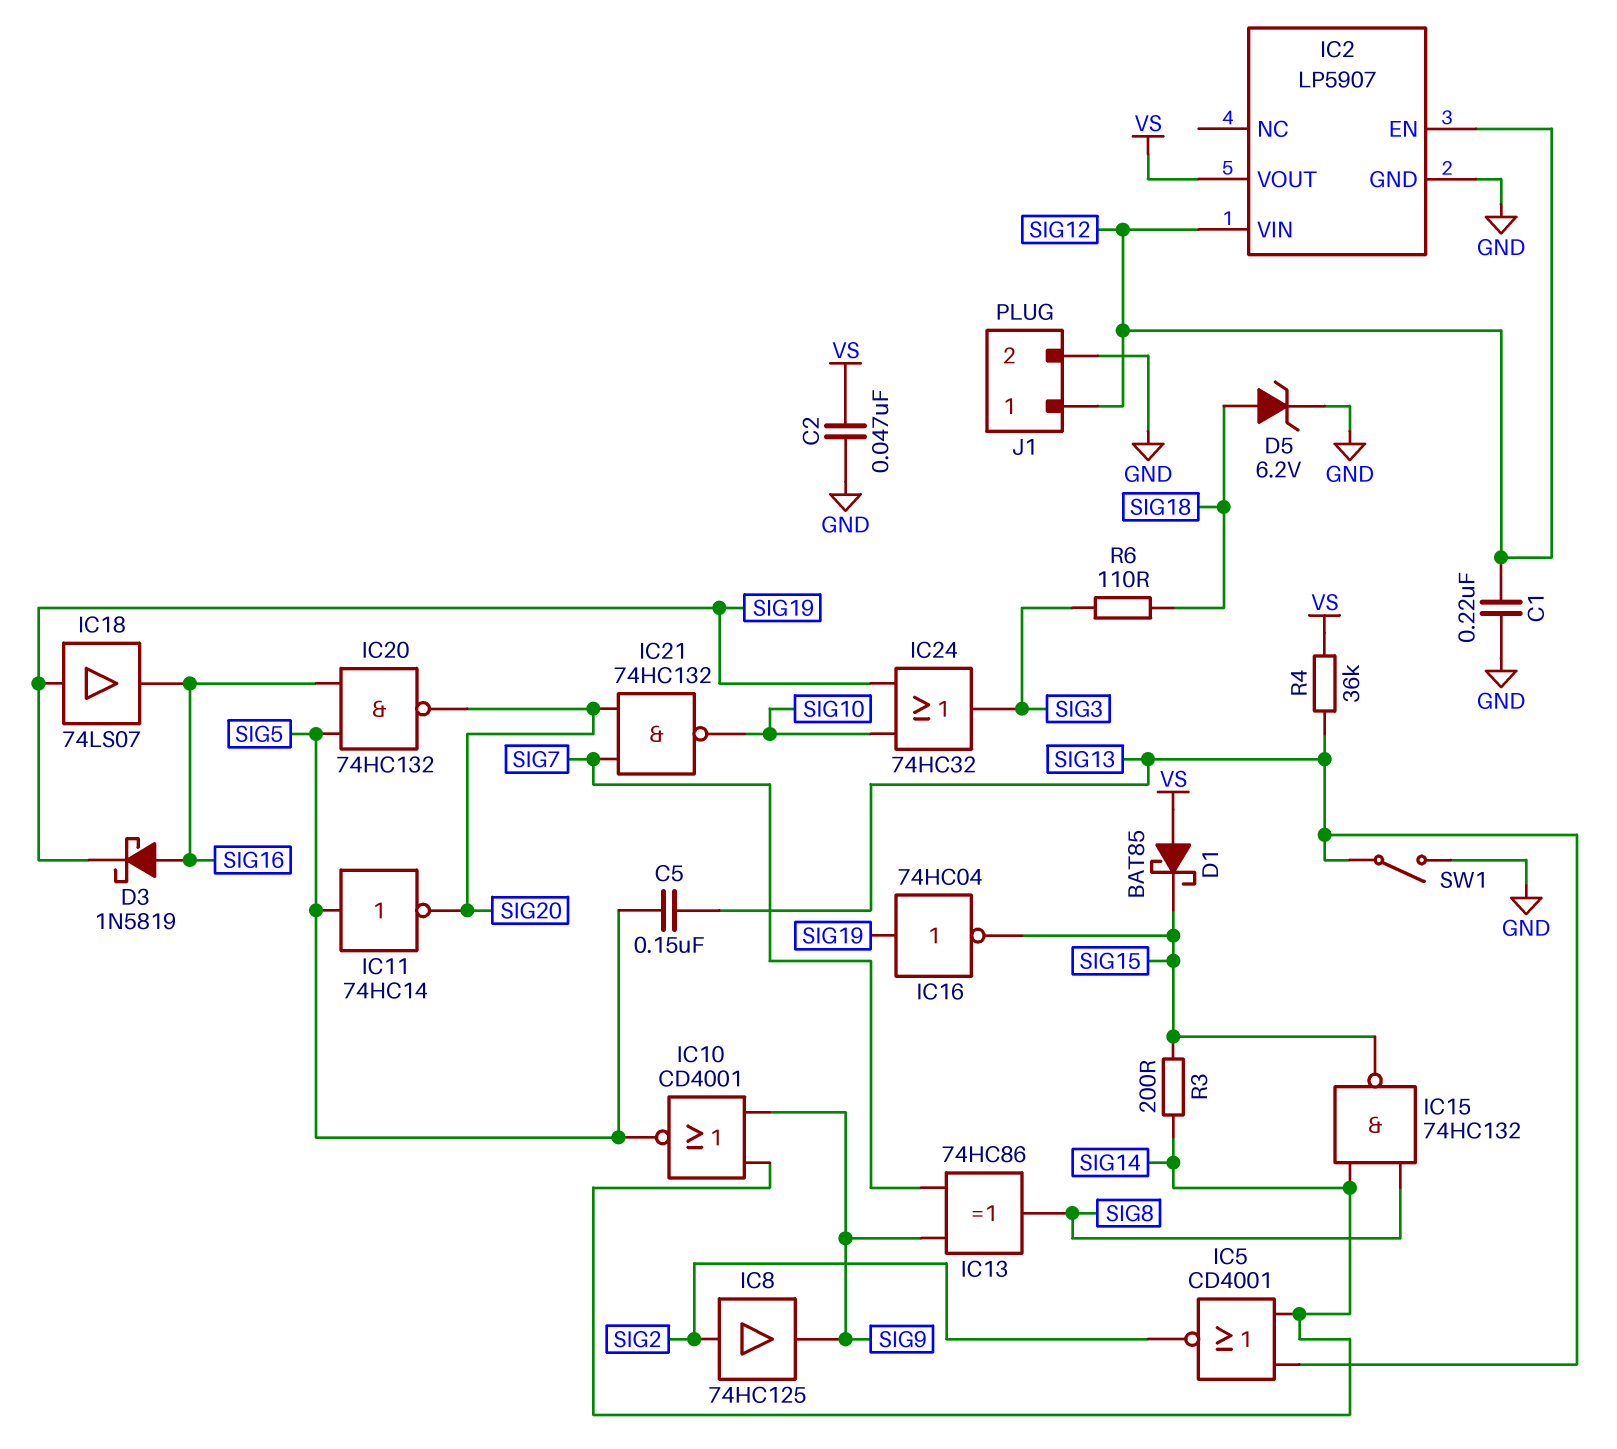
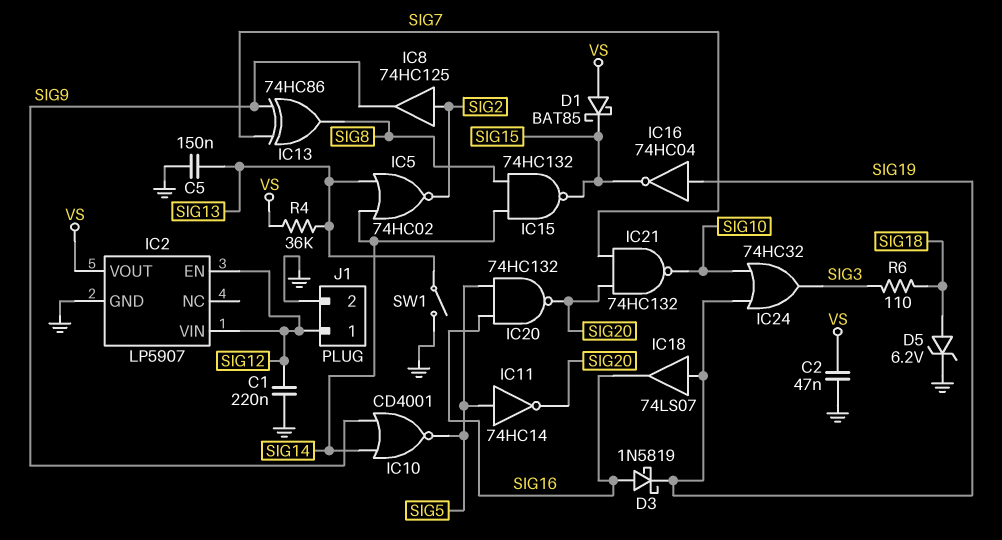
C5: 150nF (SIG5, SIG13) -> 150nF (GND, SIG13)
IC5: NOR CD4001 (in SIG13, in SIG14, out SIG2) -> NOR 74HC02 (in SIG13, in SIG14, out SIG2)
R3: 200 (SIG14, SIG15) -> none

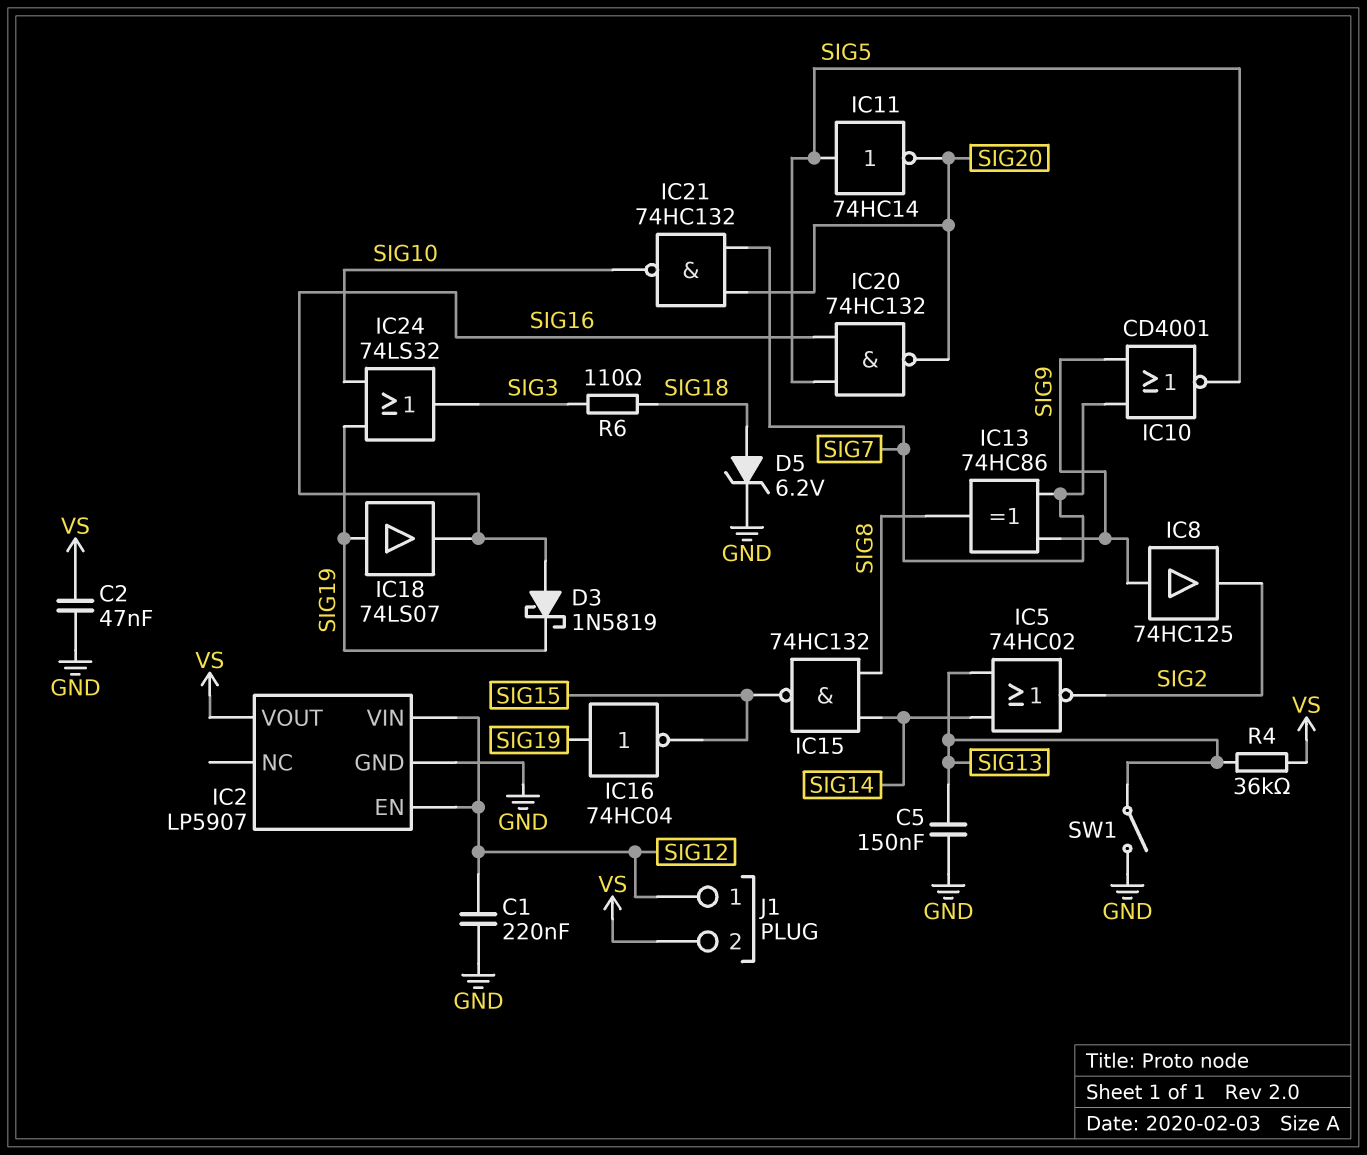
D1: schottky BAT85 (A VS, K SIG15) -> none
IC8: buffer 74HC125 (in SIG2, out SIG9) -> buffer 74HC125 (in SIG9, out SIG2)
IC10: NOR CD4001 (in SIG9, in SIG14, out SIG5) -> NOR CD4001 (in SIG7, in SIG9, out SIG5)
IC24: OR 74HC32 (in SIG10, in SIG19, out SIG3) -> OR 74LS32 (in SIG10, in SIG19, out SIG3)
J1 pin 2: GND -> VS

